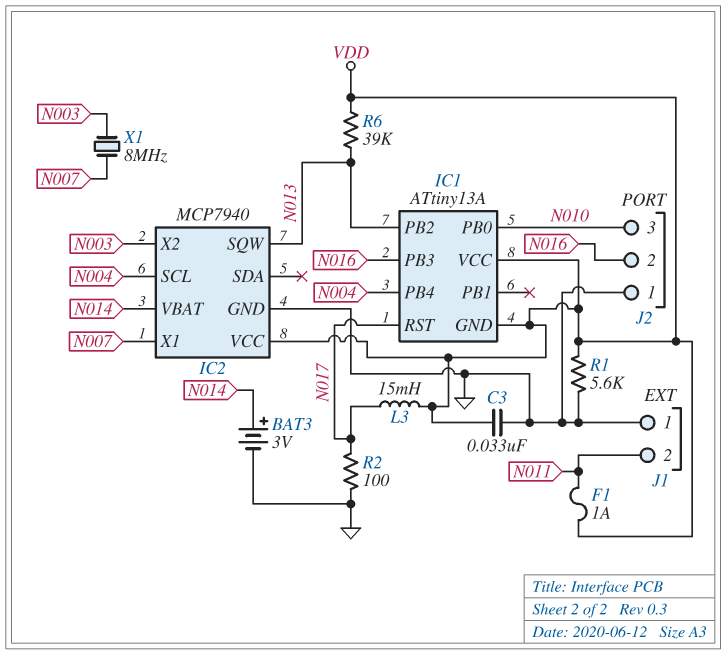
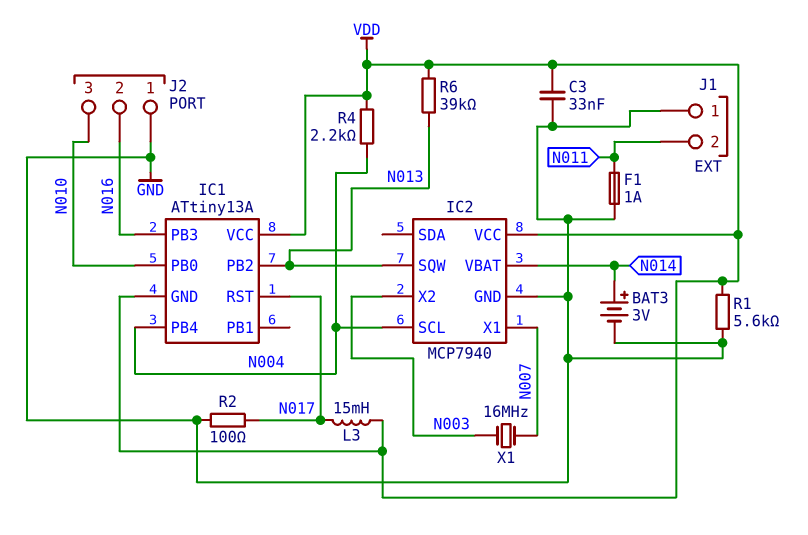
F1: 1A (N011, VDD) -> 1A (GND, N011)
R4: none -> 2.2k (N004, VDD)
X1: 8MHz (N003, N007) -> 16MHz (N003, N007)

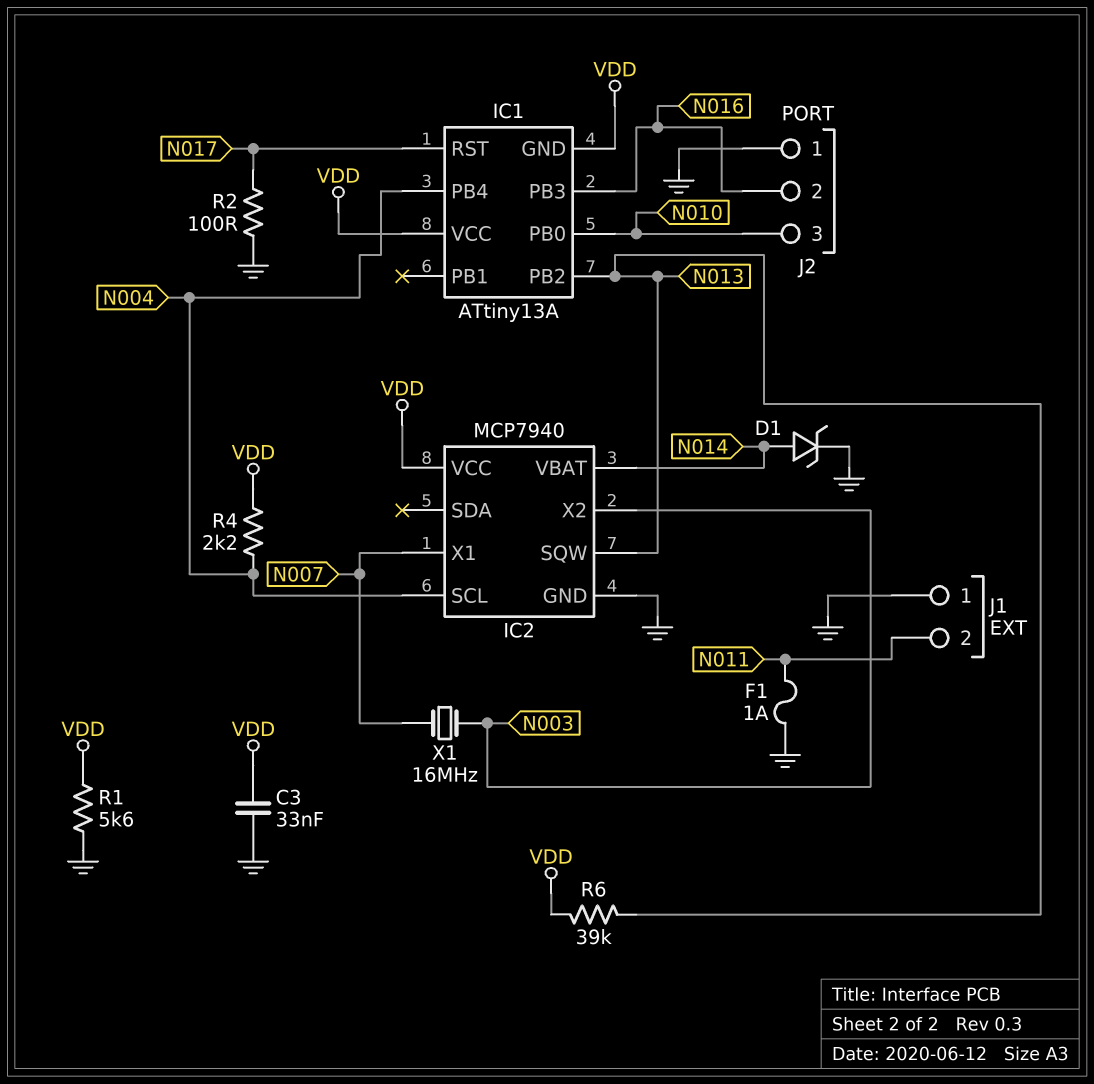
BAT3: 3V (plus N014, minus GND) -> none
D1: none -> zener (A N014, K GND)
L3: 15mH (N017, VDD) -> none

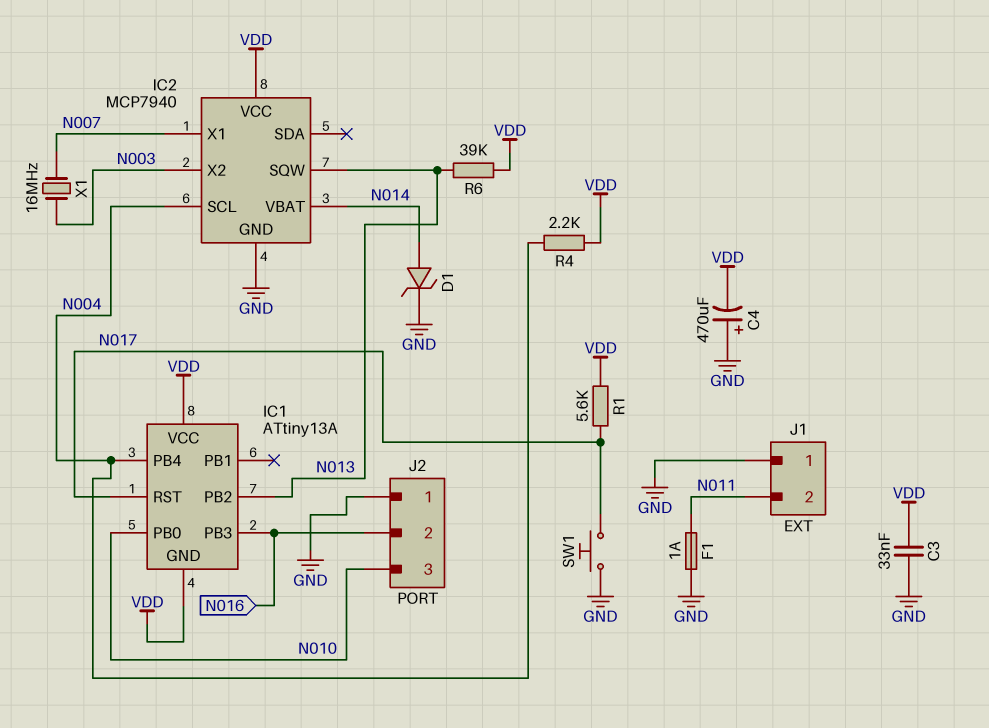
C4: none -> 470uF (plus GND, minus VDD)
R1: 5.6k (GND, VDD) -> 5.6k (N017, VDD)
R2: 100 (GND, N017) -> none
SW1: none -> button (GND, N017)

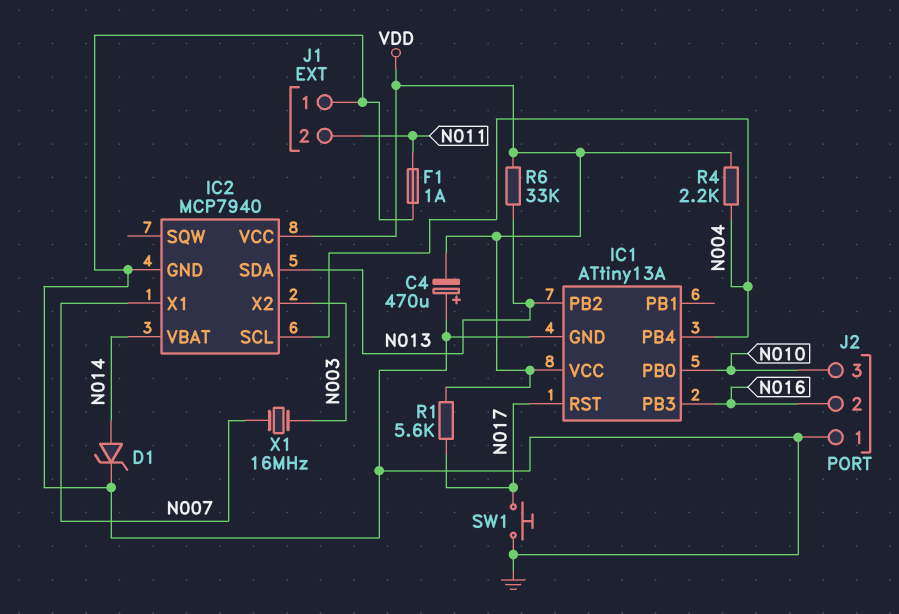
C3: 33nF (GND, VDD) -> none
IC1 pin GND: VDD -> GND
IC2 pin SDA: none -> N013
IC2 pin SQW: N013 -> none
R6: 39k (N013, VDD) -> 33k (N013, VDD)

